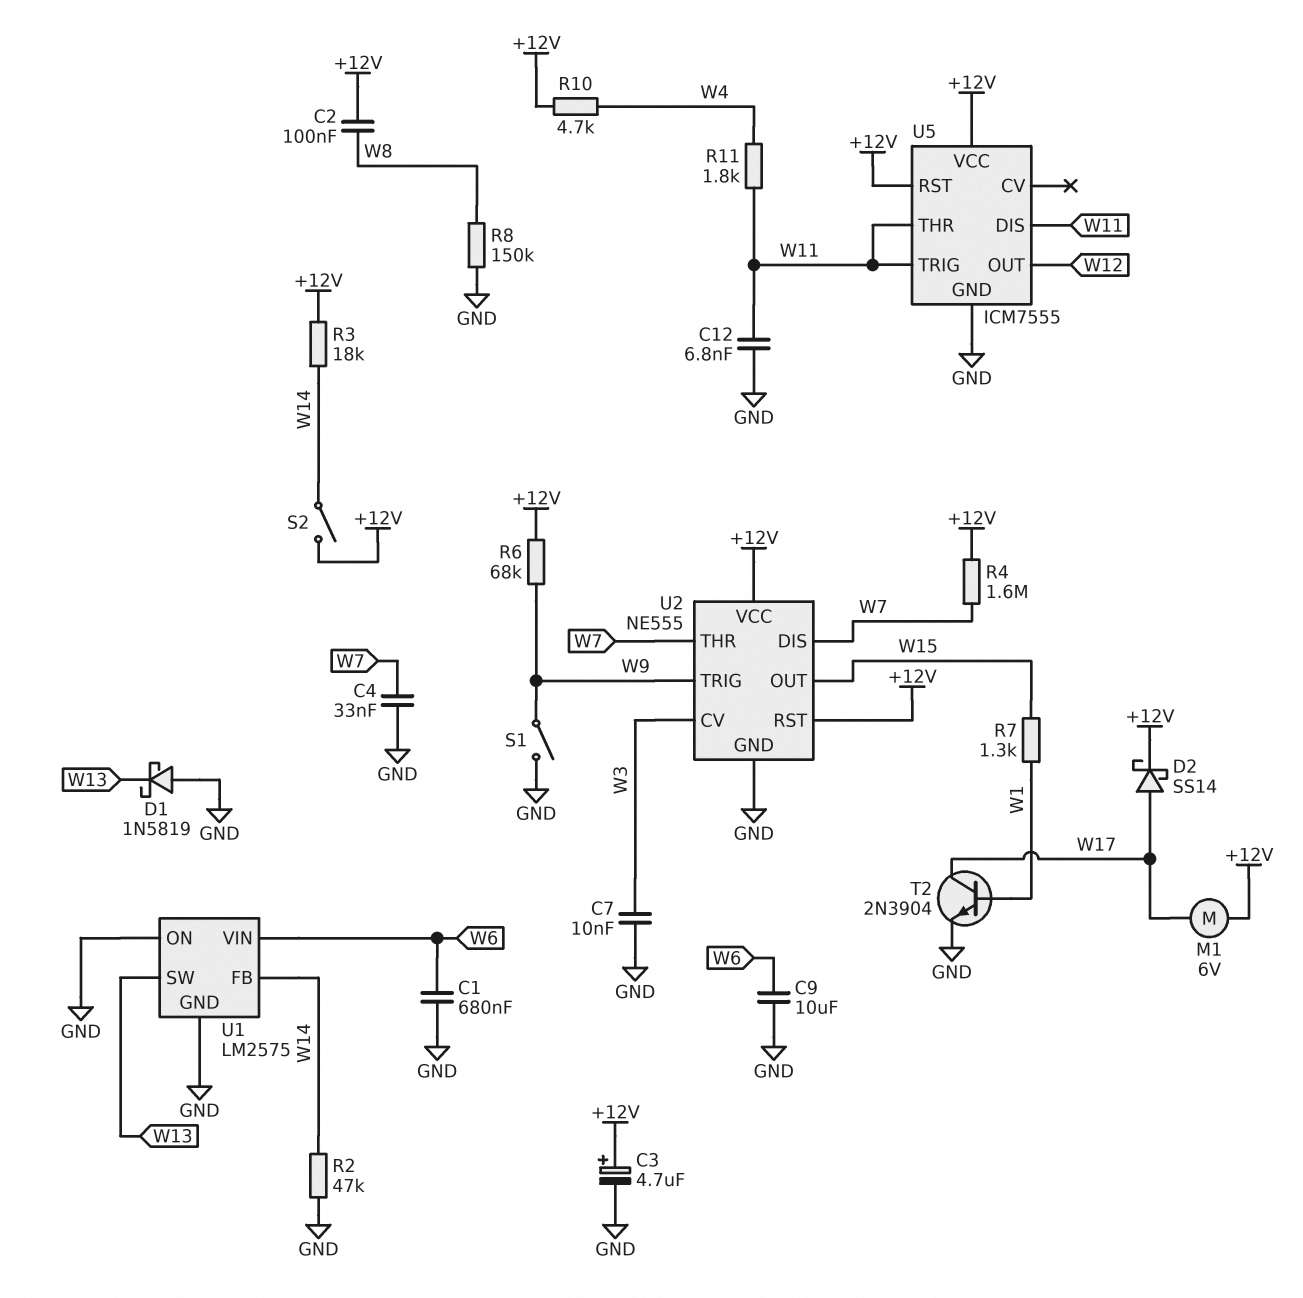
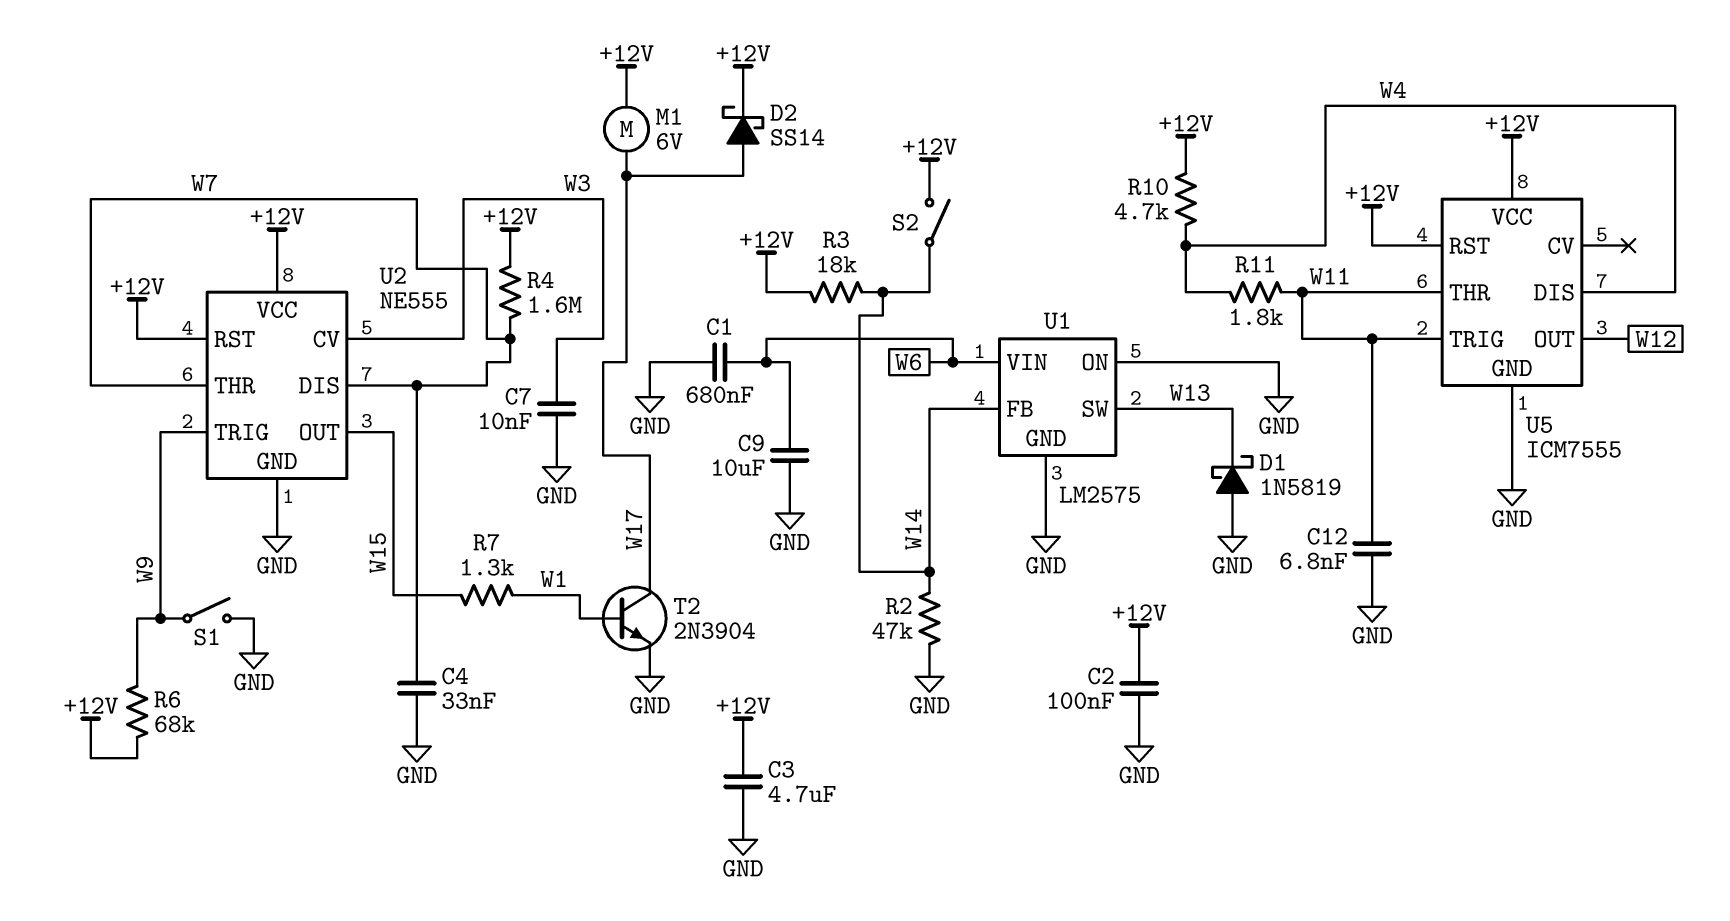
C2: 100nF (+12V, W8) -> 100nF (+12V, GND)
C3: 4.7uF (plus +12V, minus GND) -> 4.7uF (+12V, GND)
R8: 150k (GND, W8) -> none
U5 pin DIS: W11 -> W4

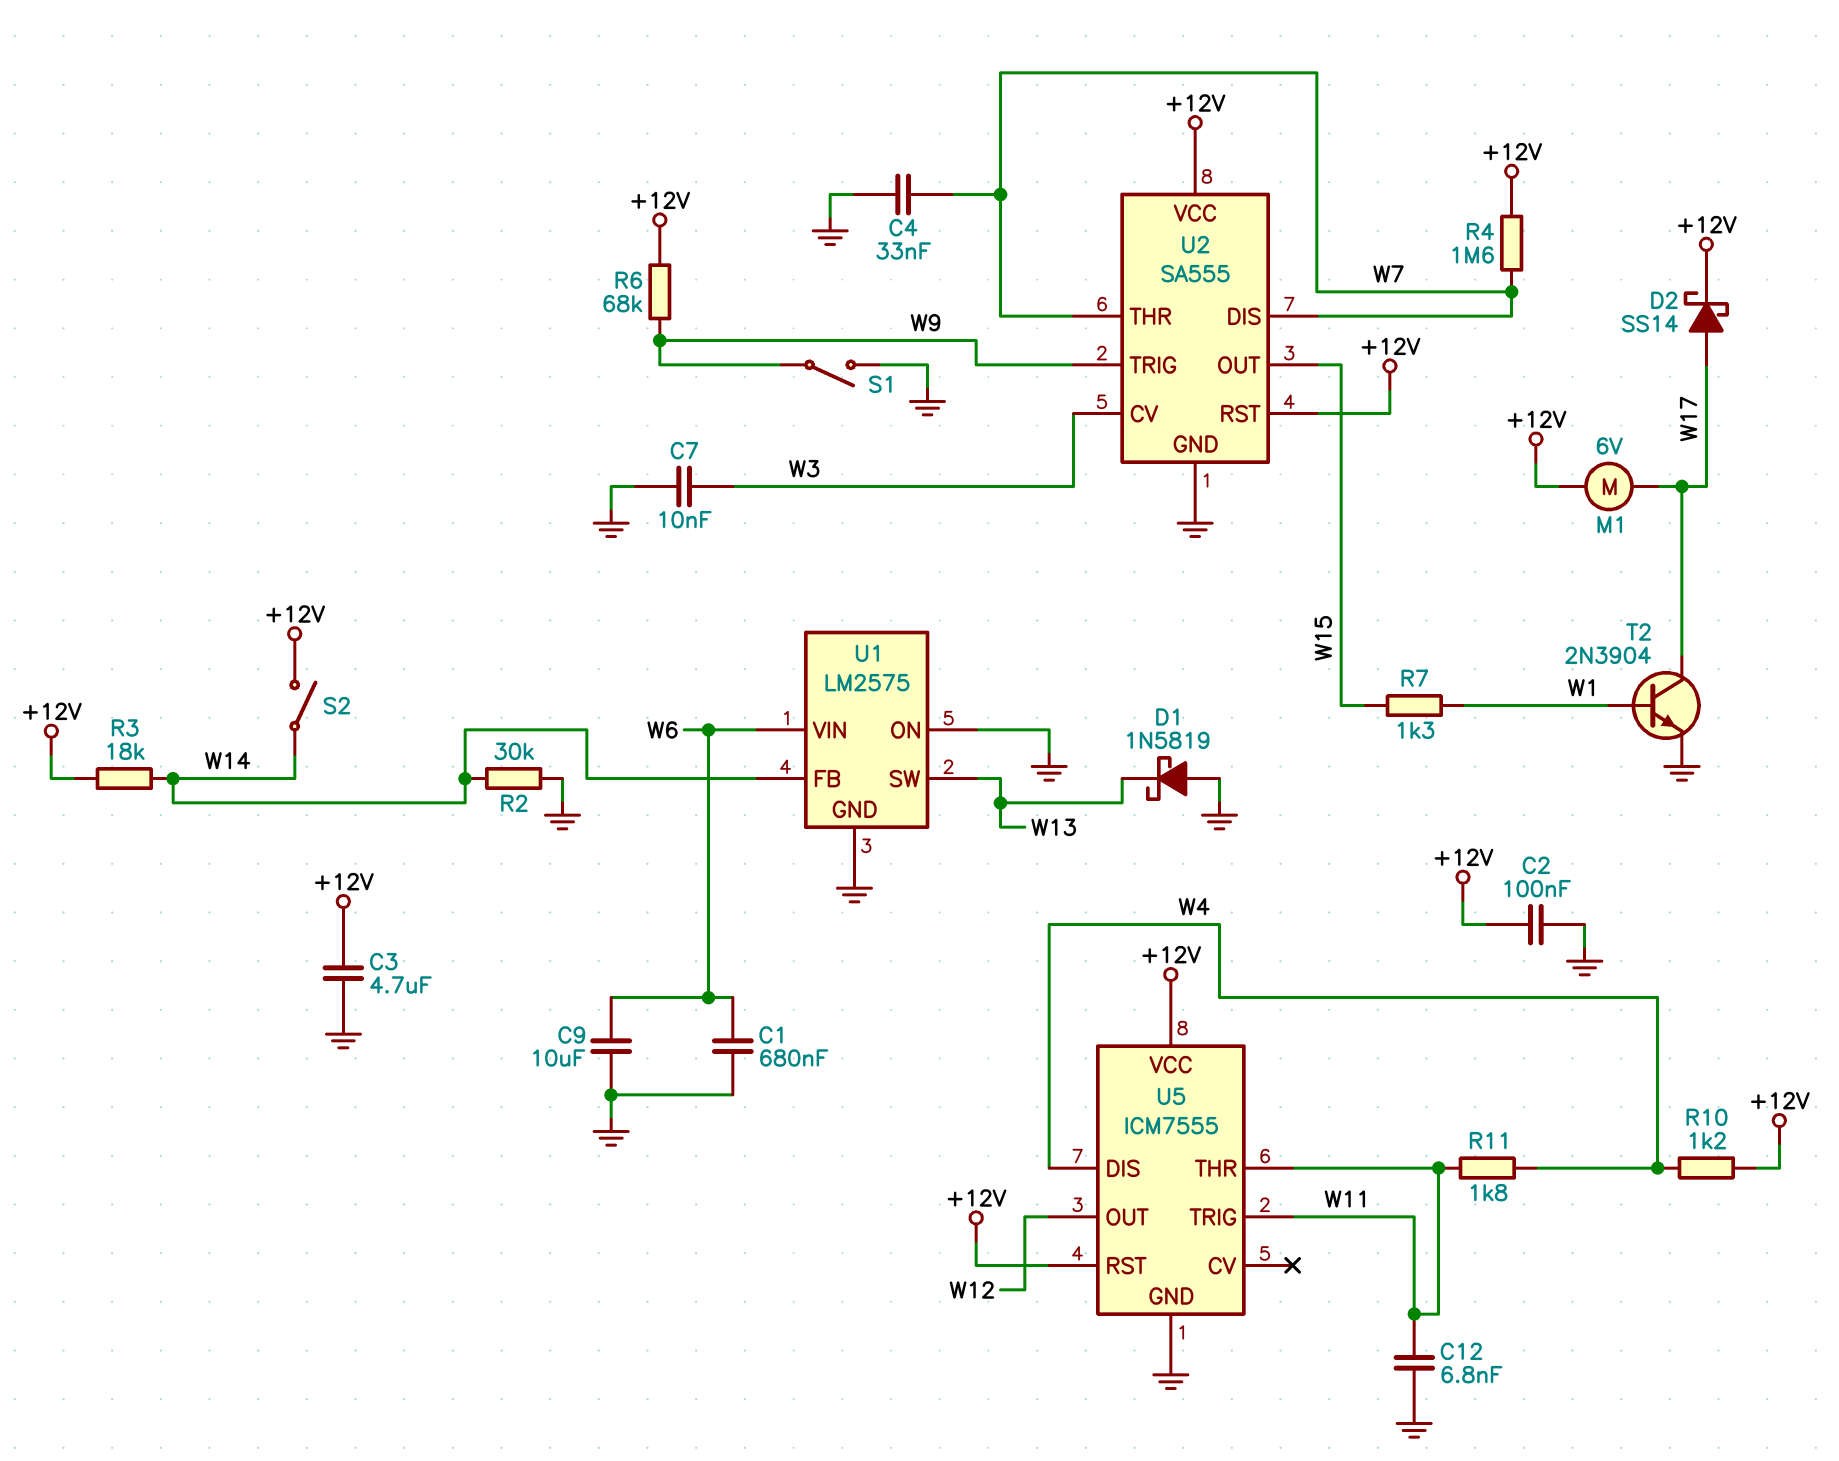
R2: 47k (GND, W14) -> 30k (GND, W14)
R10: 4.7k (+12V, W4) -> 1.2k (+12V, W4)
U2: NE555 -> SA555

